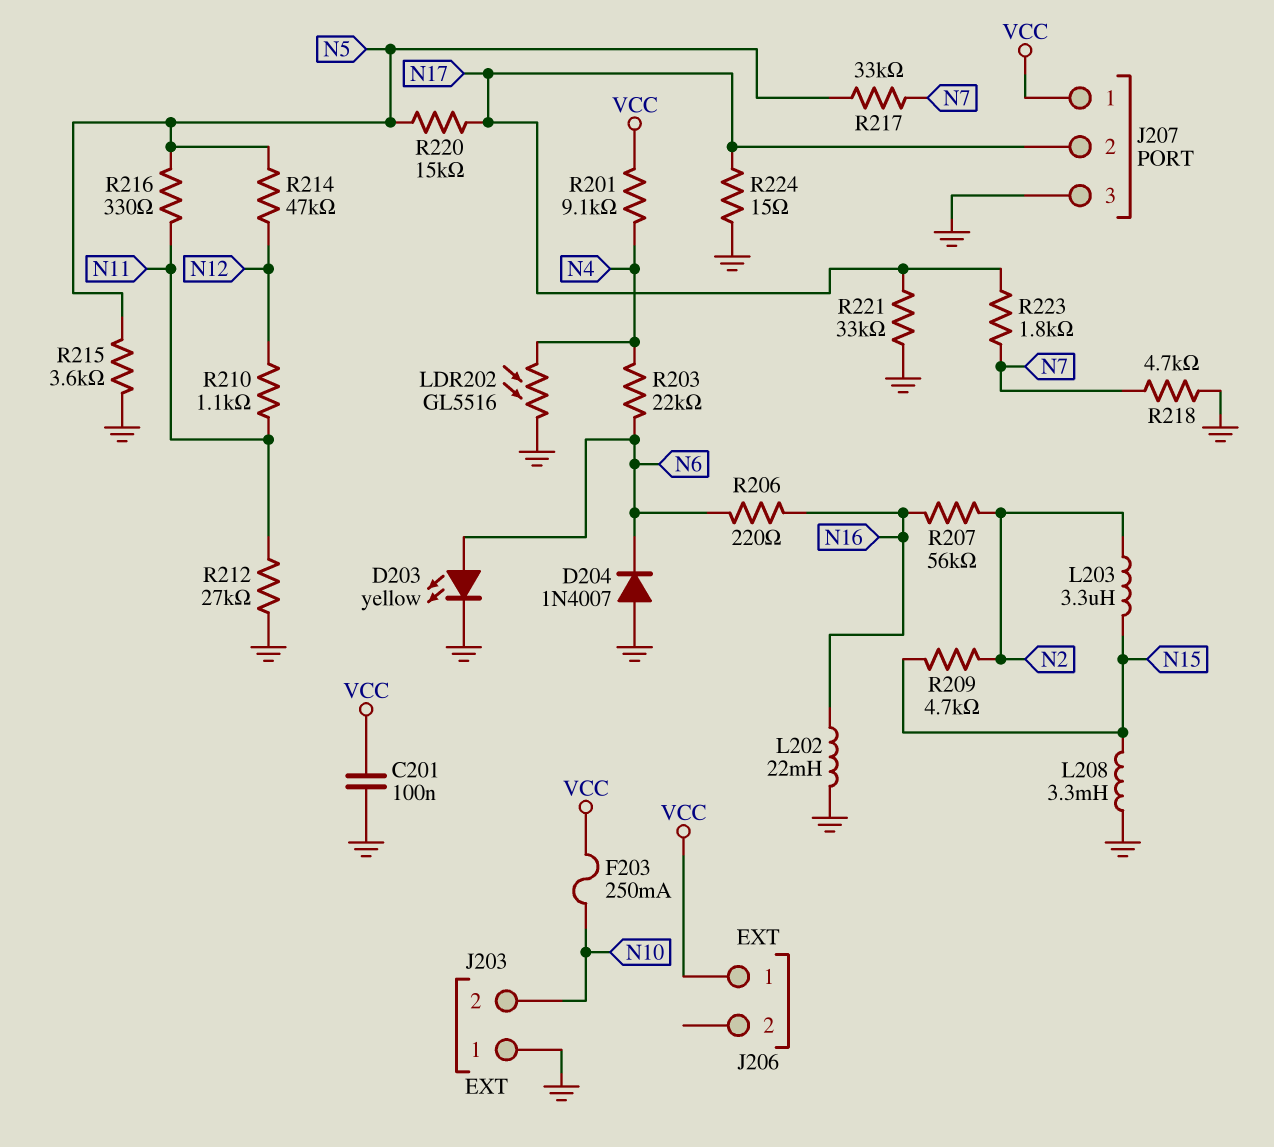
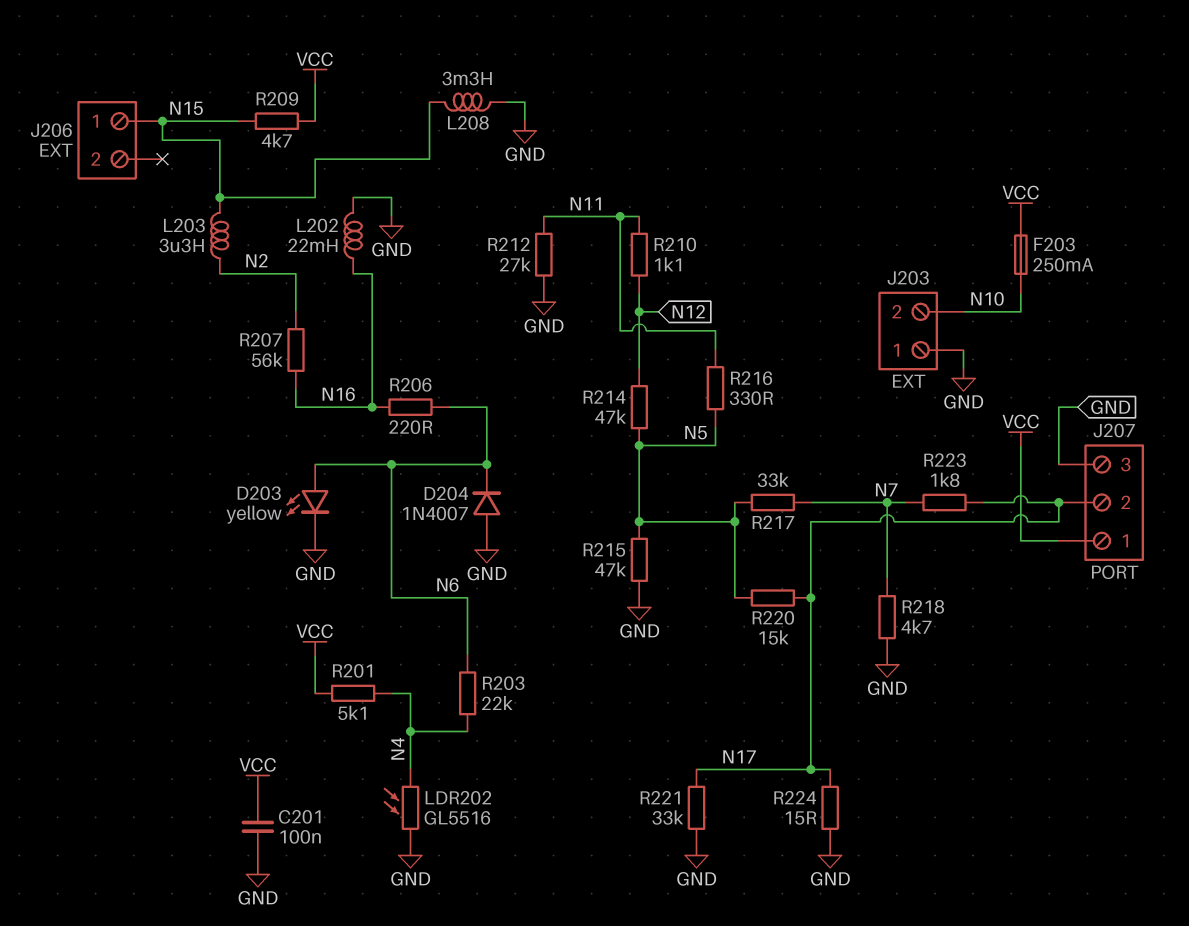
J206 pin 1: VCC -> N15
R201: 9.1k (N4, VCC) -> 5.1k (N4, VCC)
R209: 4.7k (N2, N15) -> 4.7k (N15, VCC)
R215: 3.6k (GND, N5) -> 47k (GND, N5)

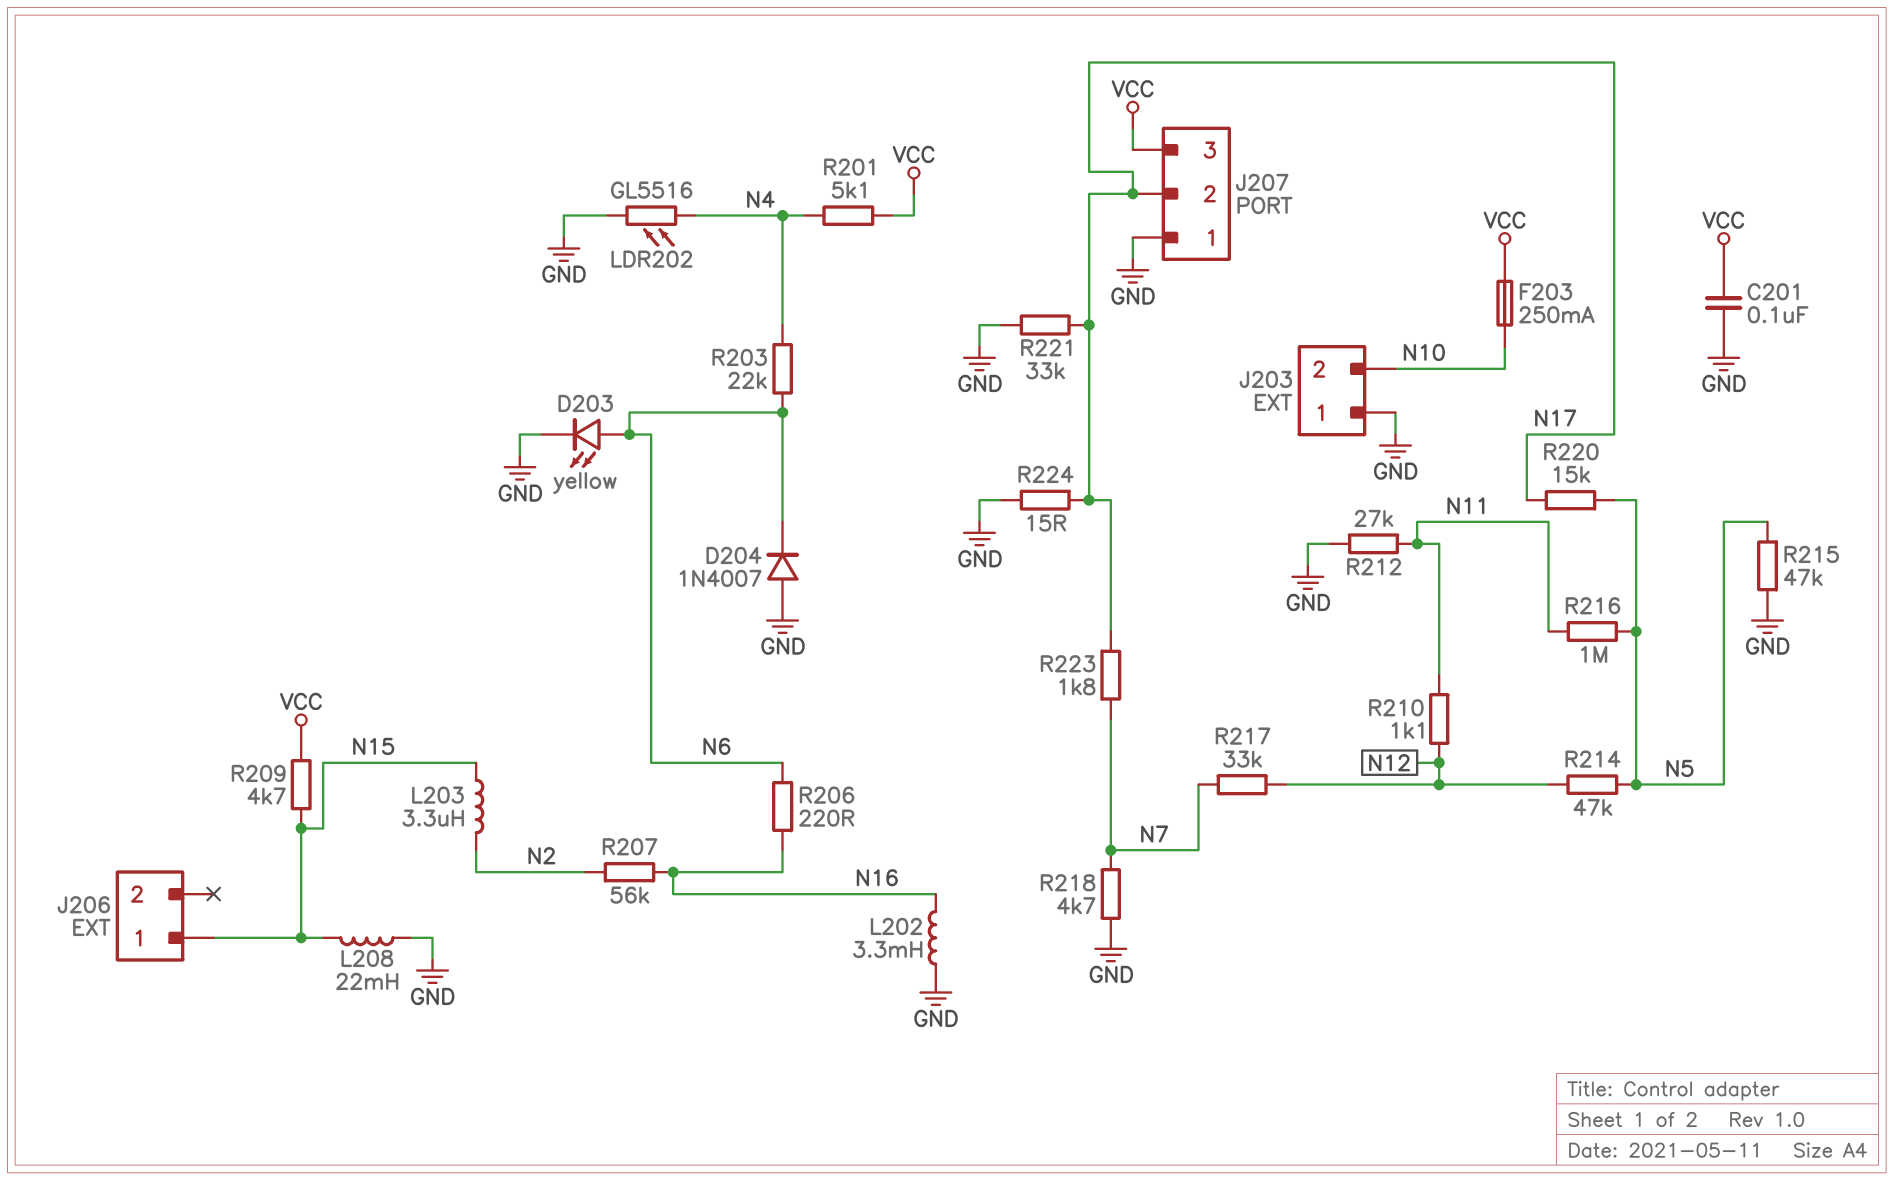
J207 pin 1: VCC -> GND
J207 pin 3: GND -> VCC
L202: 22mH (GND, N16) -> 3.3mH (GND, N16)
L208: 3.3mH (GND, N15) -> 22mH (GND, N15)
R216: 330 (N5, N11) -> 1M (N5, N11)
R217: 33k (N5, N7) -> 33k (N7, N12)

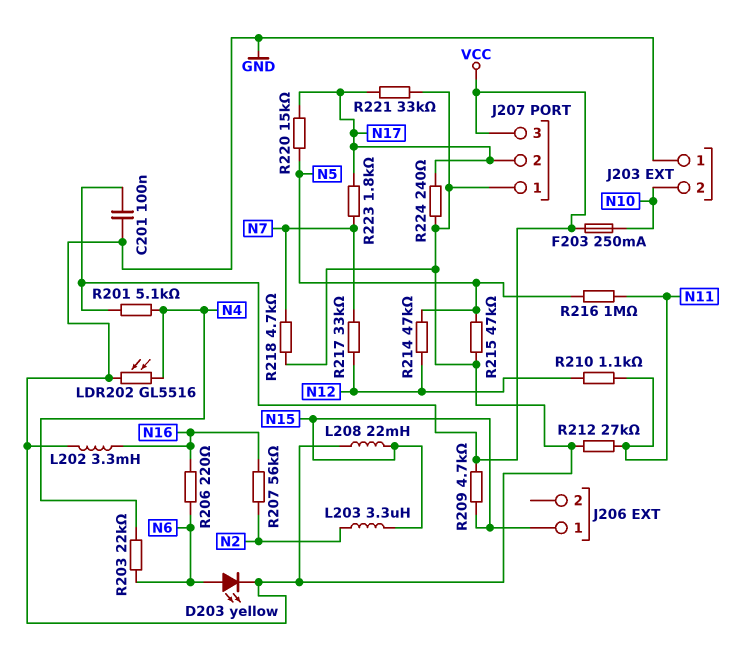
D204: diode 1N4007 (A GND, K N6) -> none
R224: 15 (GND, N17) -> 240 (GND, N17)

